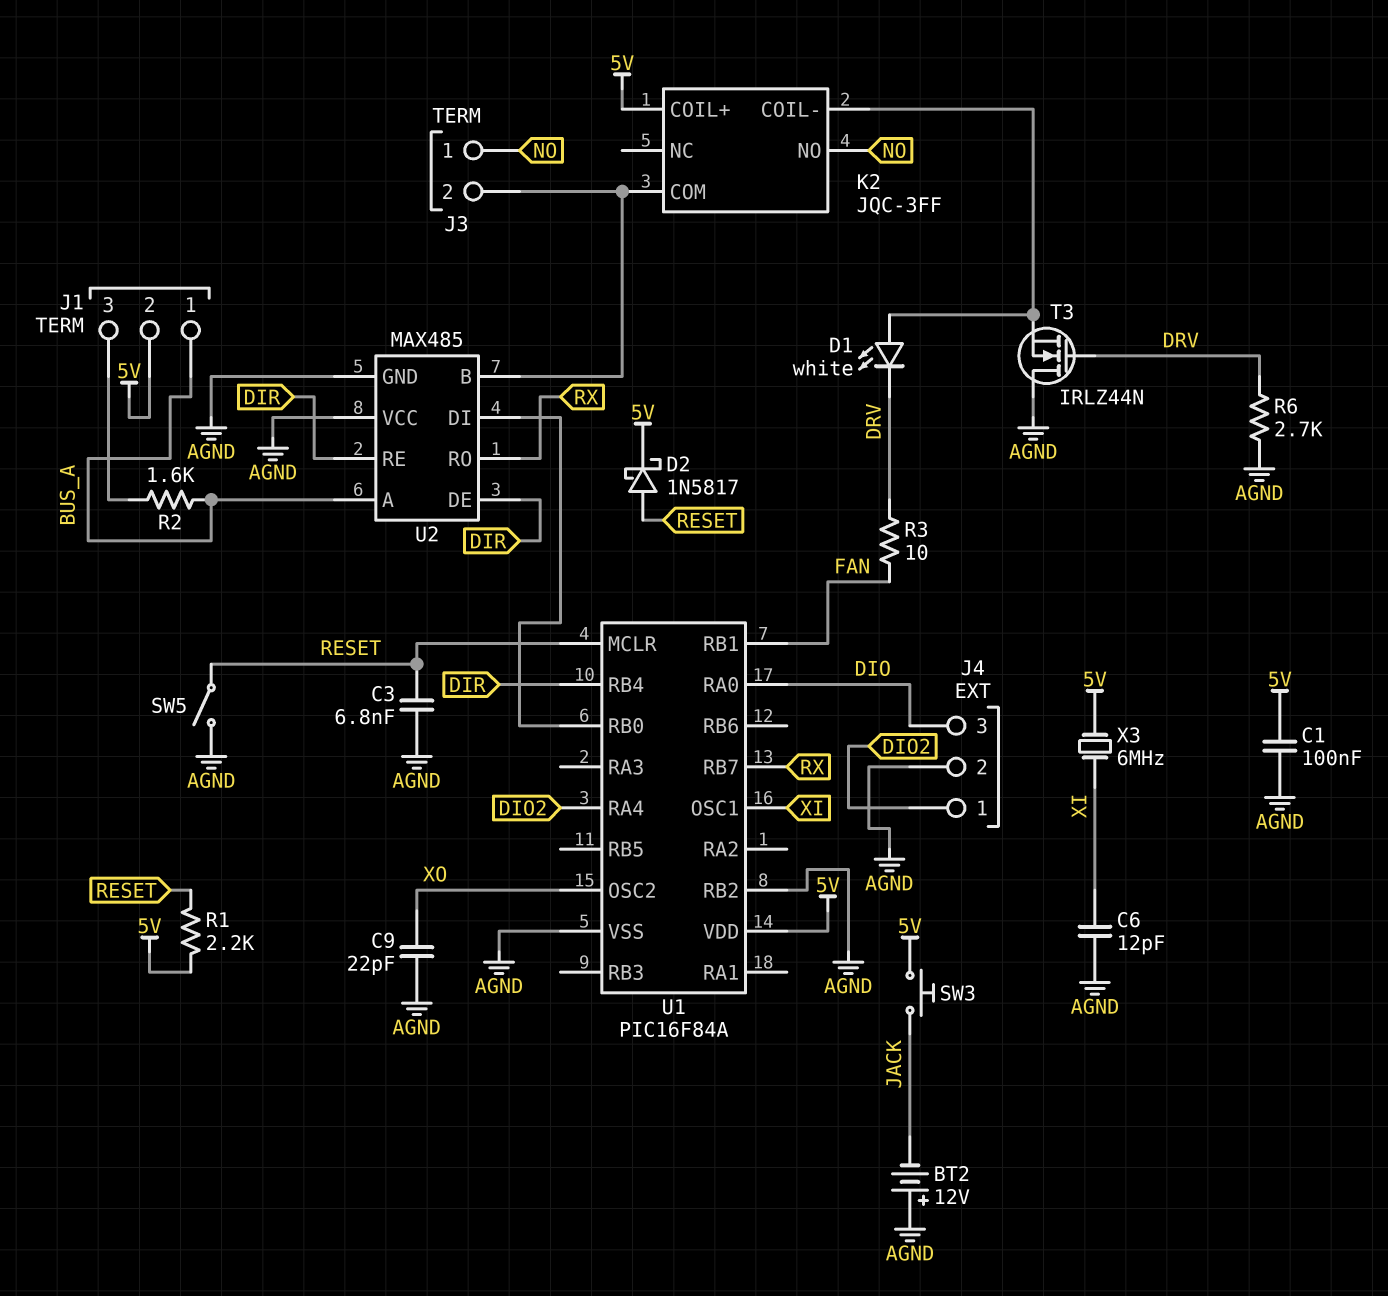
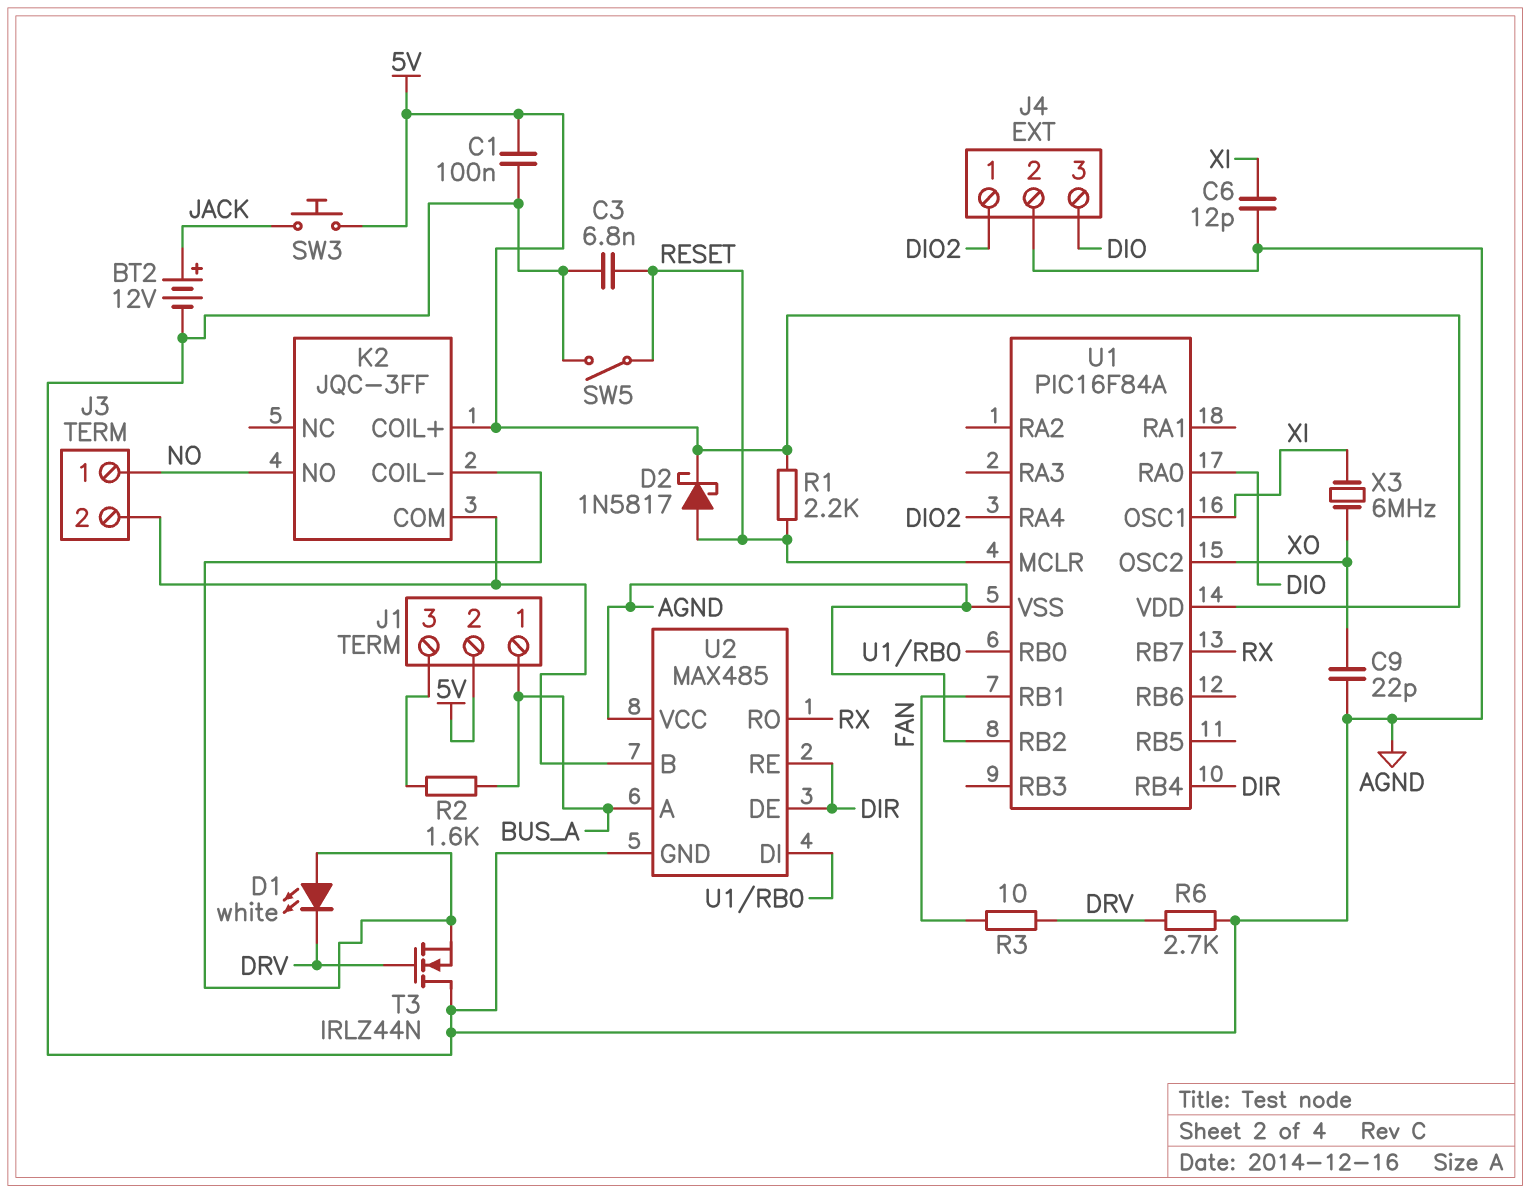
BT2: 12V (plus AGND, minus JACK) -> 12V (plus JACK, minus AGND)
X3: 6MHz (5V, XI) -> 6MHz (XI, XO)

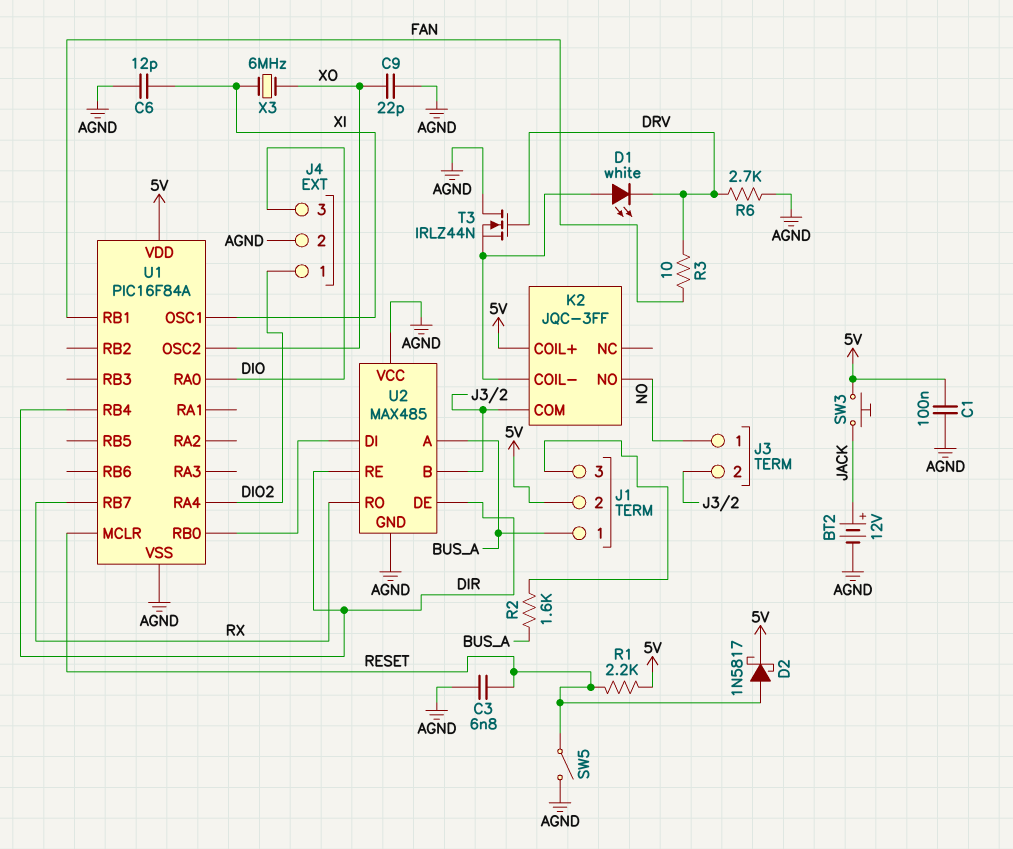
U1 pin RB2: AGND -> none

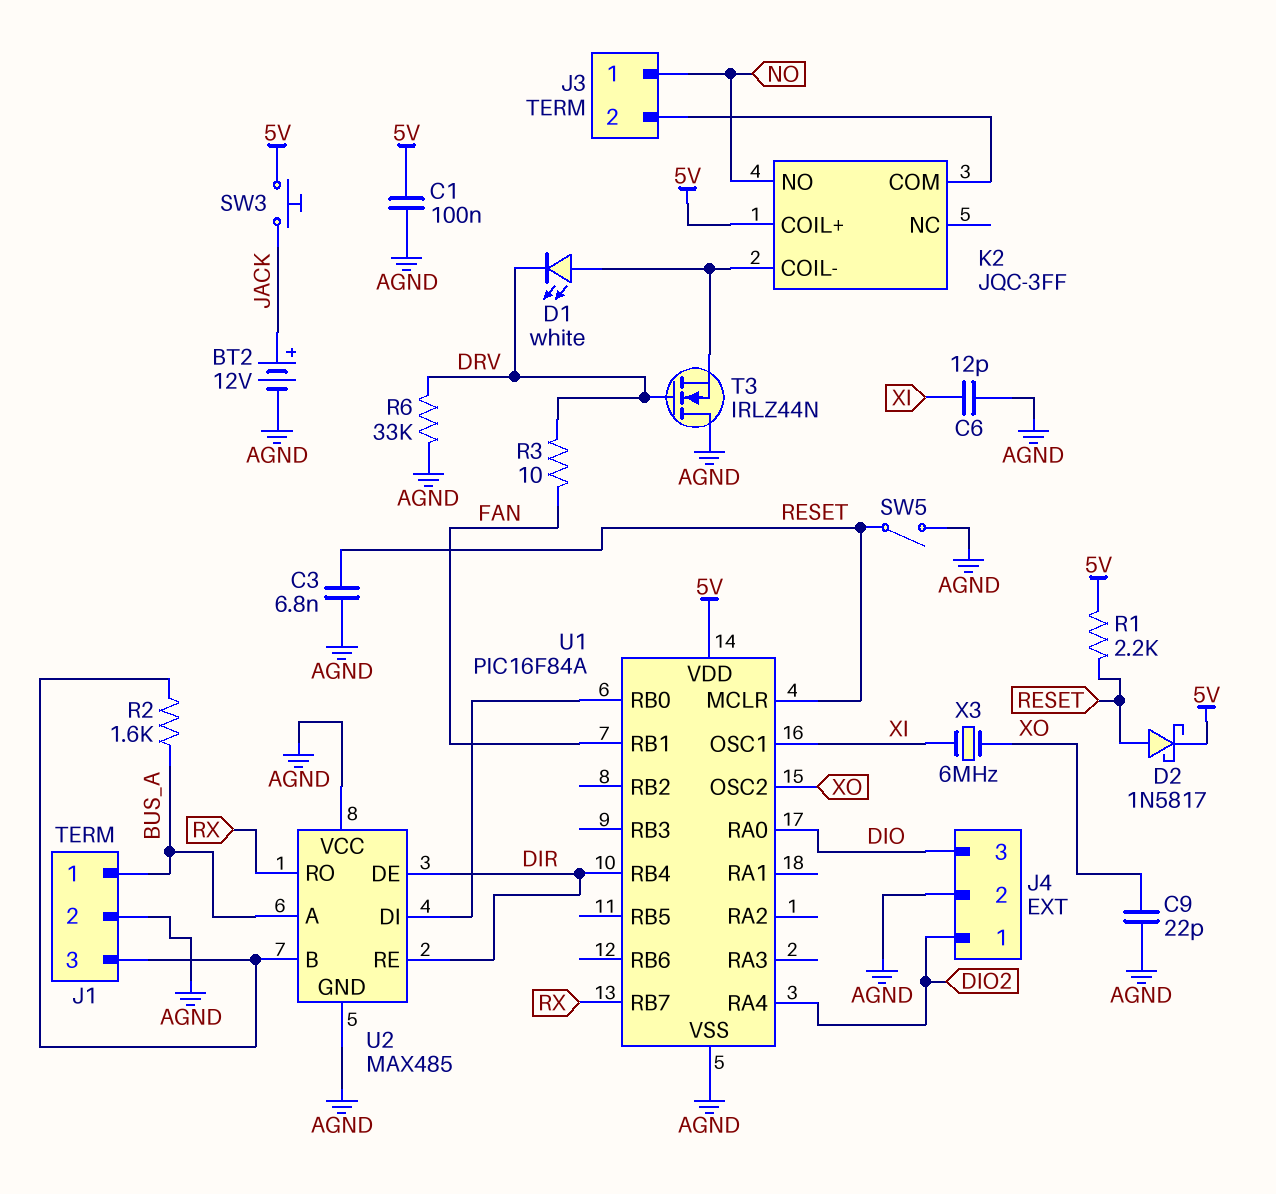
J1 pin 2: 5V -> AGND
R6: 2.7k (AGND, DRV) -> 33k (AGND, DRV)
U2 pin B: J3/2 -> J1/3

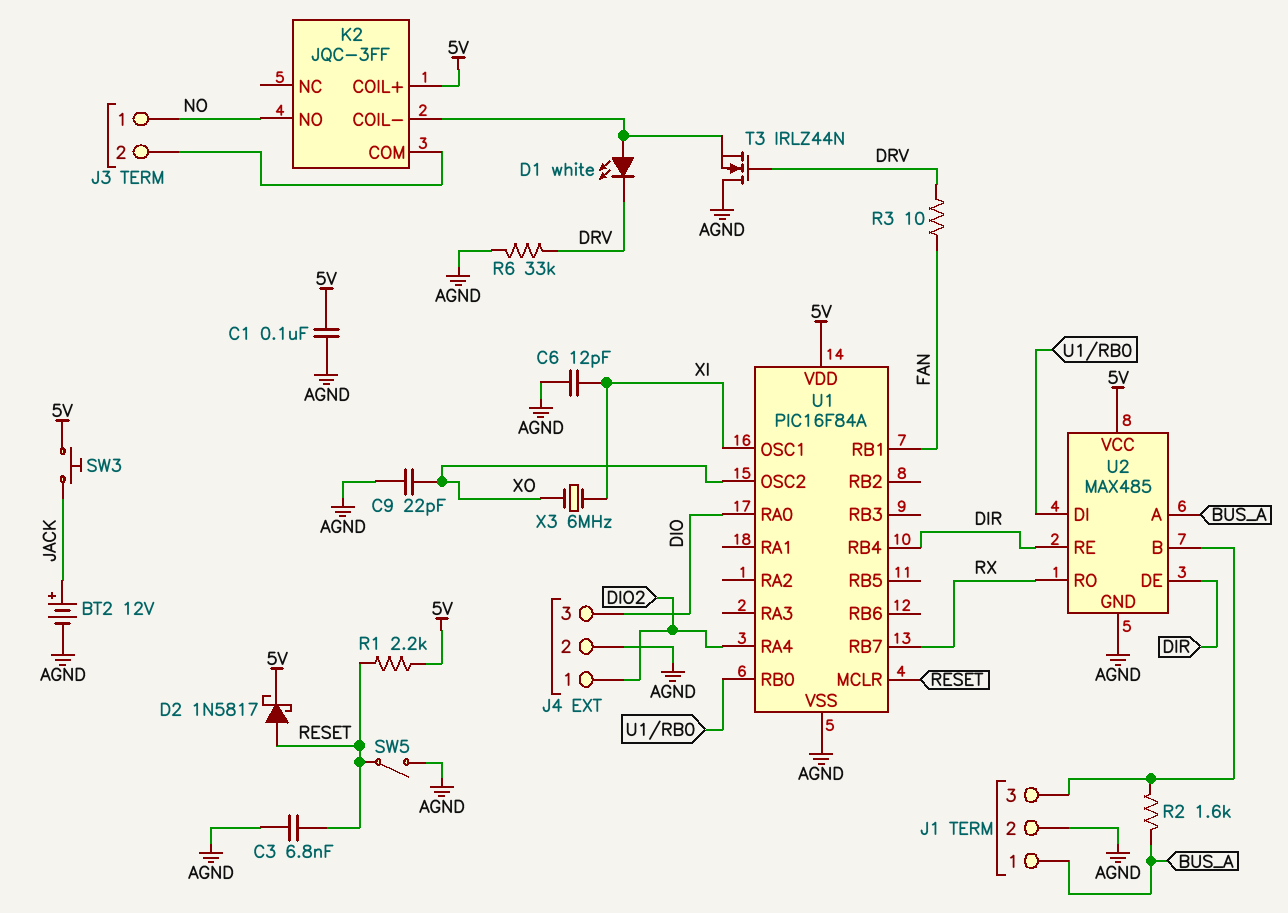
U2 pin VCC: AGND -> 5V

